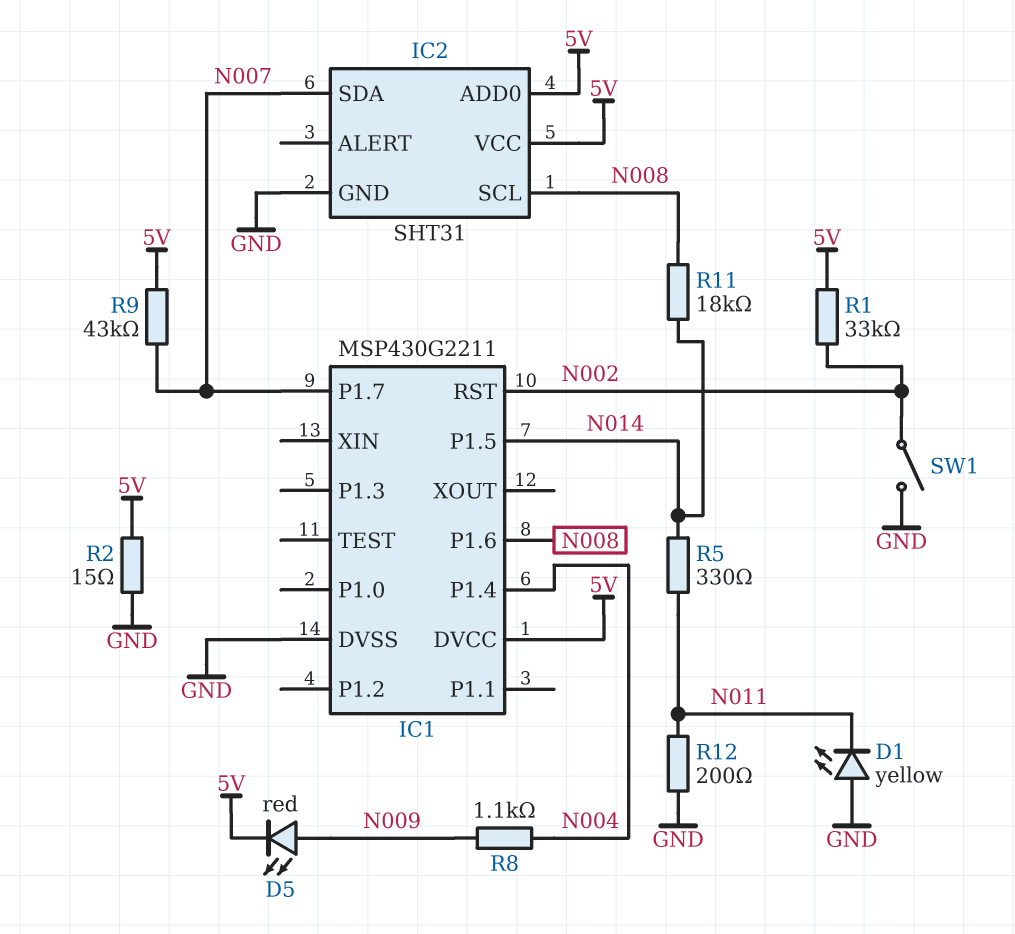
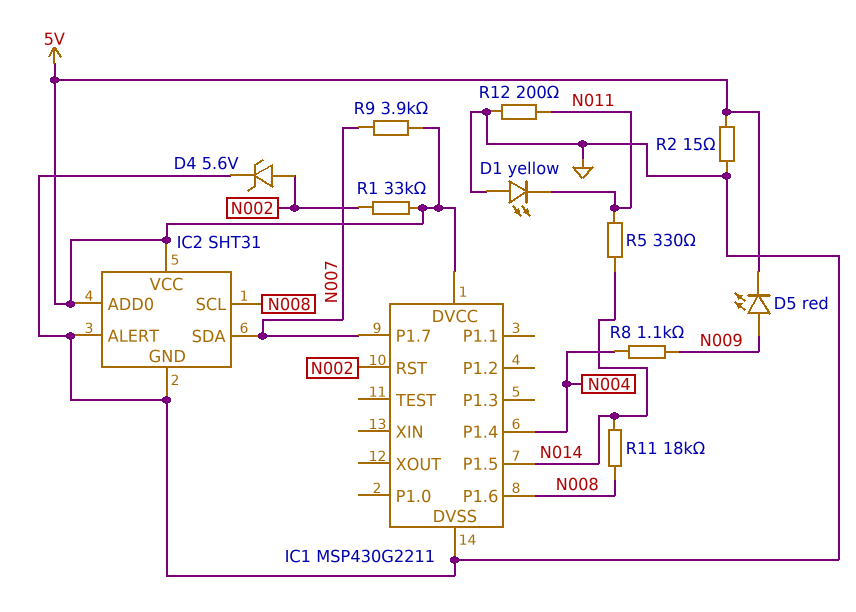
D4: none -> zener 5.6V (A N002, K GND)
IC2 pin ALERT: none -> GND
R9: 43k (5V, N007) -> 3.9k (5V, N007)
SW1: switch (GND, N002) -> none

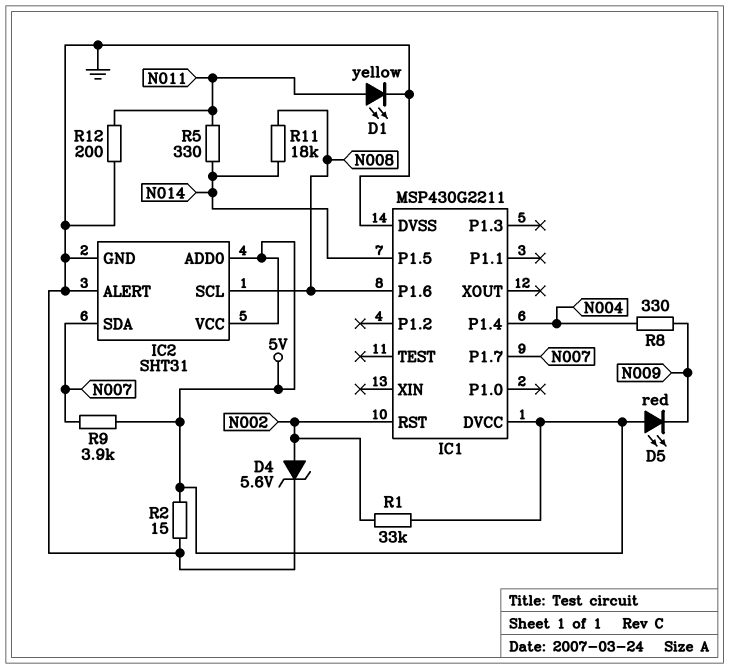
D1: LED yellow (A GND, K N011) -> LED yellow (A N011, K GND)
D5: LED red (A N009, K 5V) -> LED red (A 5V, K N009)
R8: 1.1k (N004, N009) -> 330 (N004, N009)

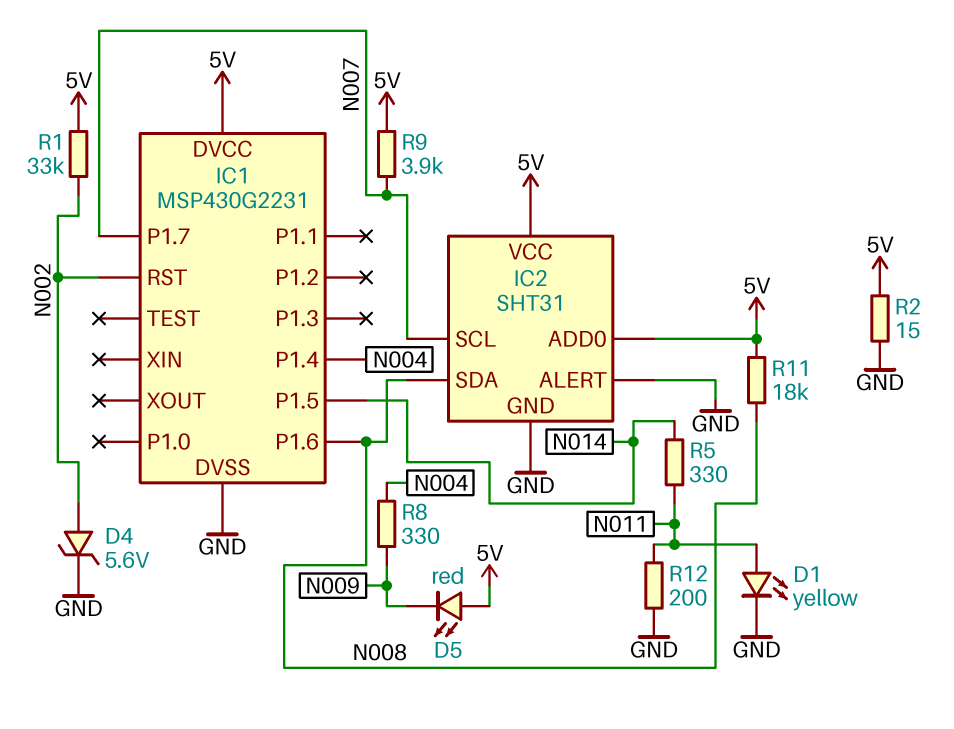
IC1: MSP430G2211 -> MSP430G2231
IC2 pin SCL: N008 -> N007
IC2 pin SDA: N007 -> N008
R11: 18k (N008, N014) -> 18k (5V, N008)

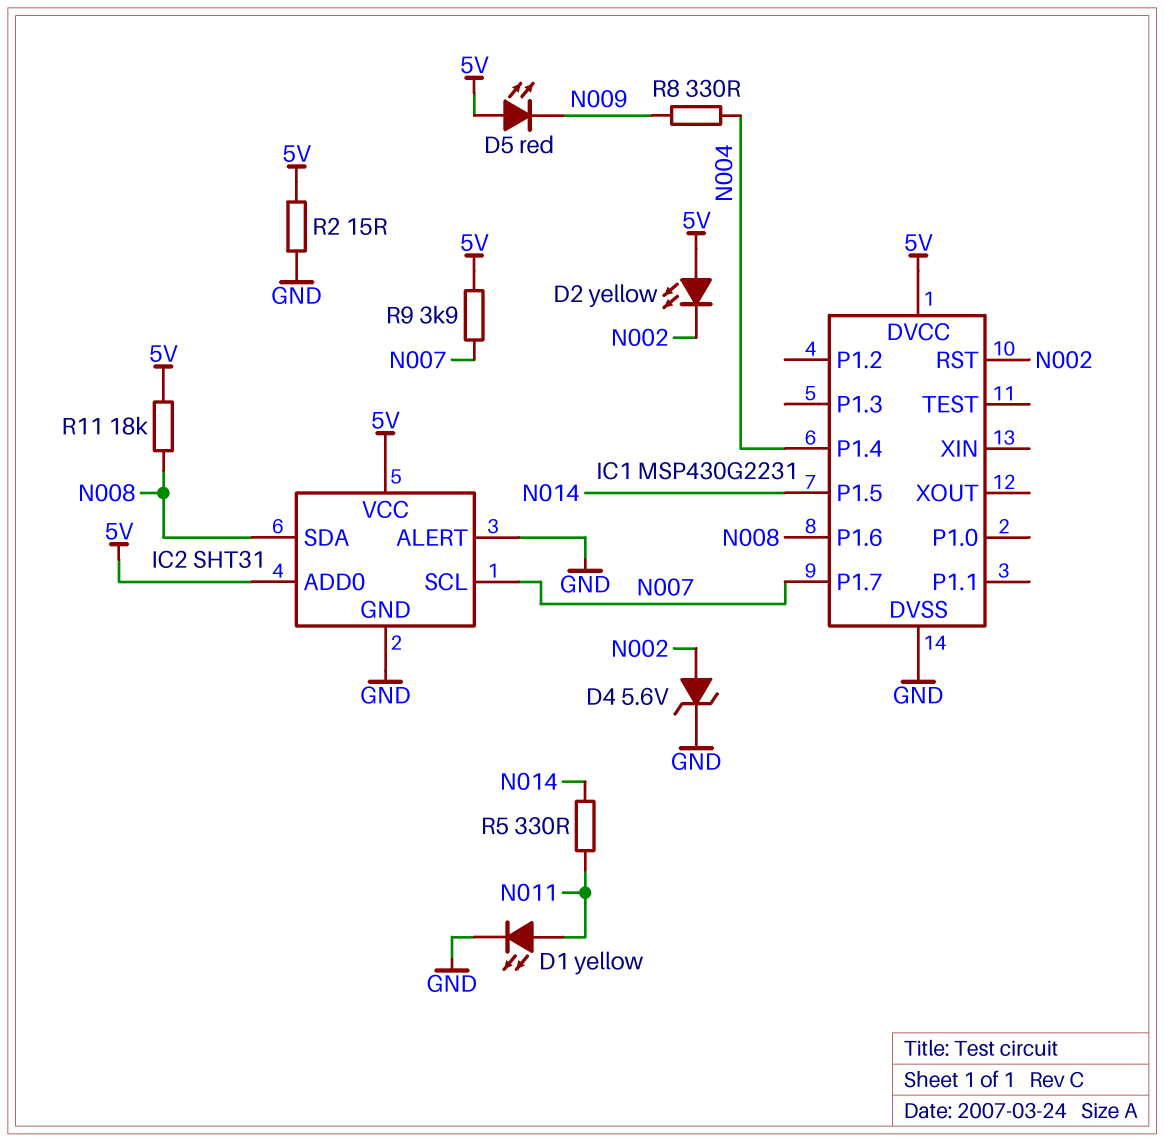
D2: none -> LED yellow (A 5V, K N002)
R1: 33k (5V, N002) -> none
R12: 200 (GND, N011) -> none

